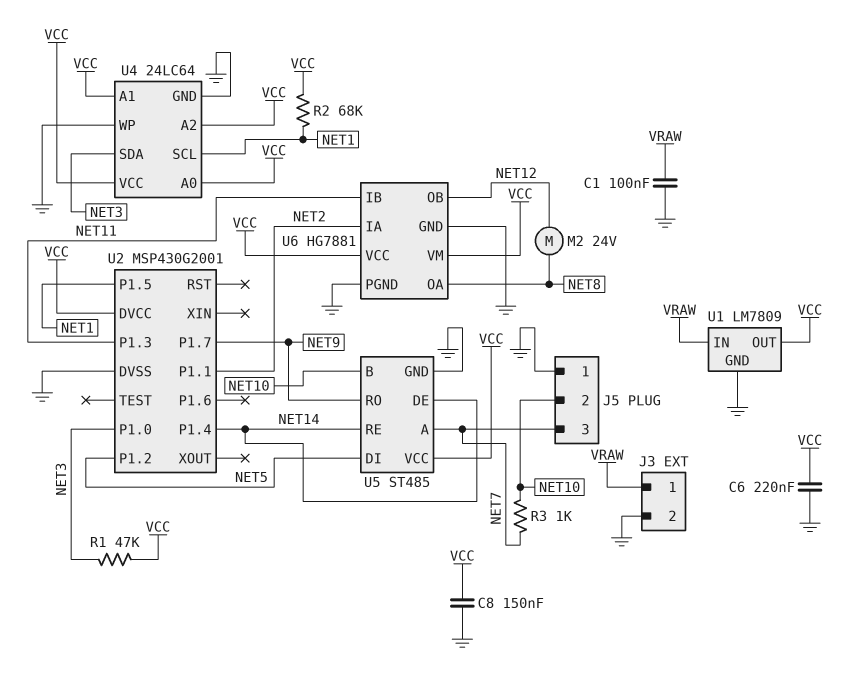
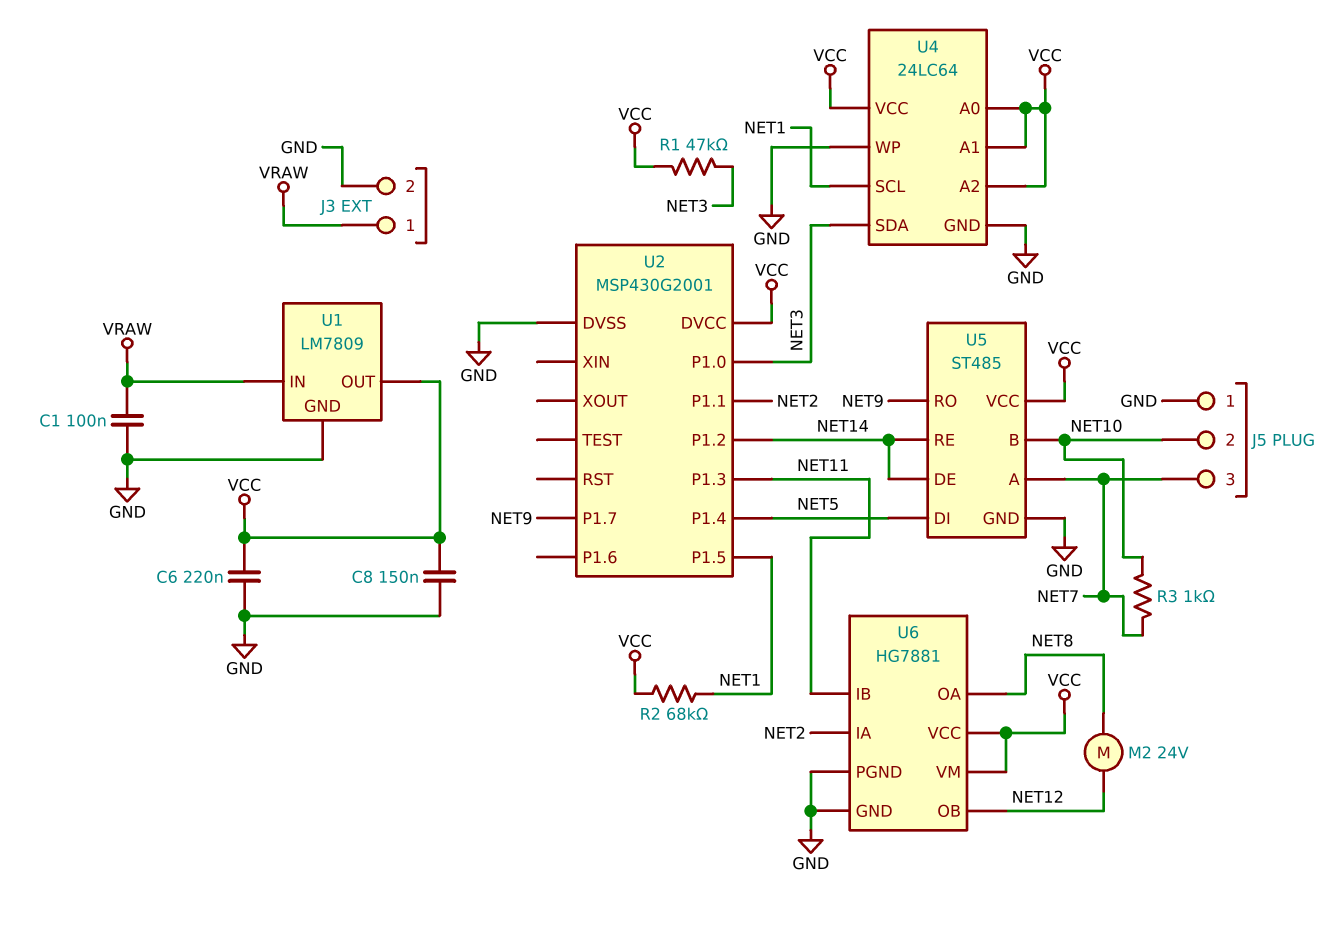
U2 pin P1.2: NET5 -> NET14
U2 pin P1.4: NET14 -> NET5

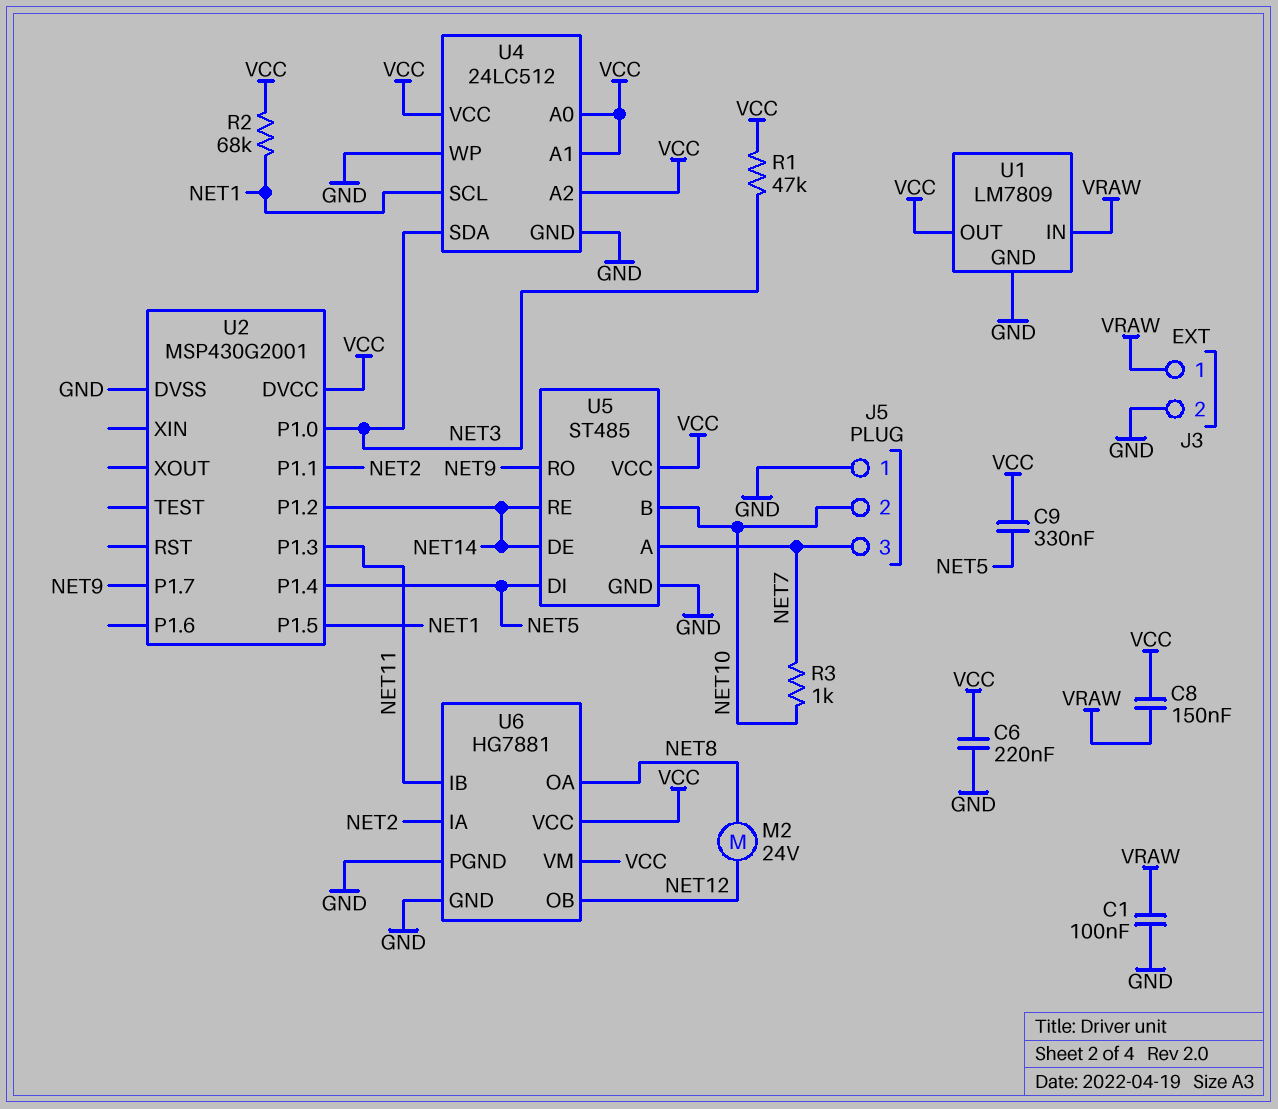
C8: 150nF (GND, VCC) -> 150nF (VCC, VRAW)
C9: none -> 330nF (NET5, VCC)
U4: 24LC64 -> 24LC512

